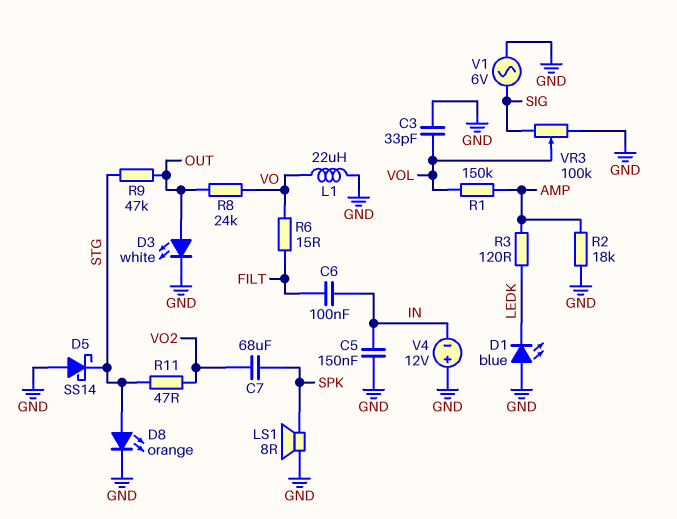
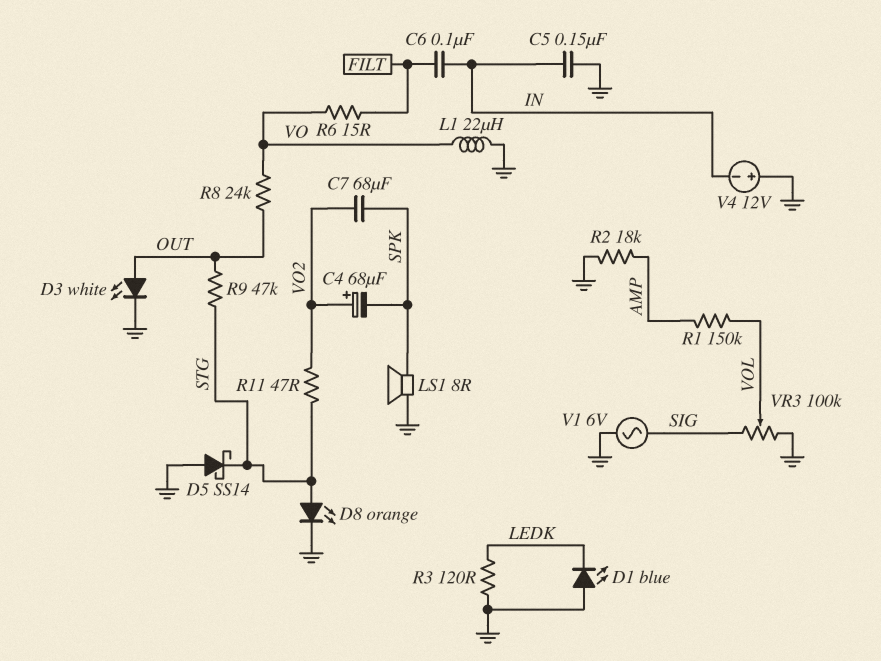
C3: 33pF (GND, VOL) -> none
C4: none -> 68uF (plus VO2, minus SPK)
R3: 120 (AMP, LEDK) -> 120 (GND, LEDK)

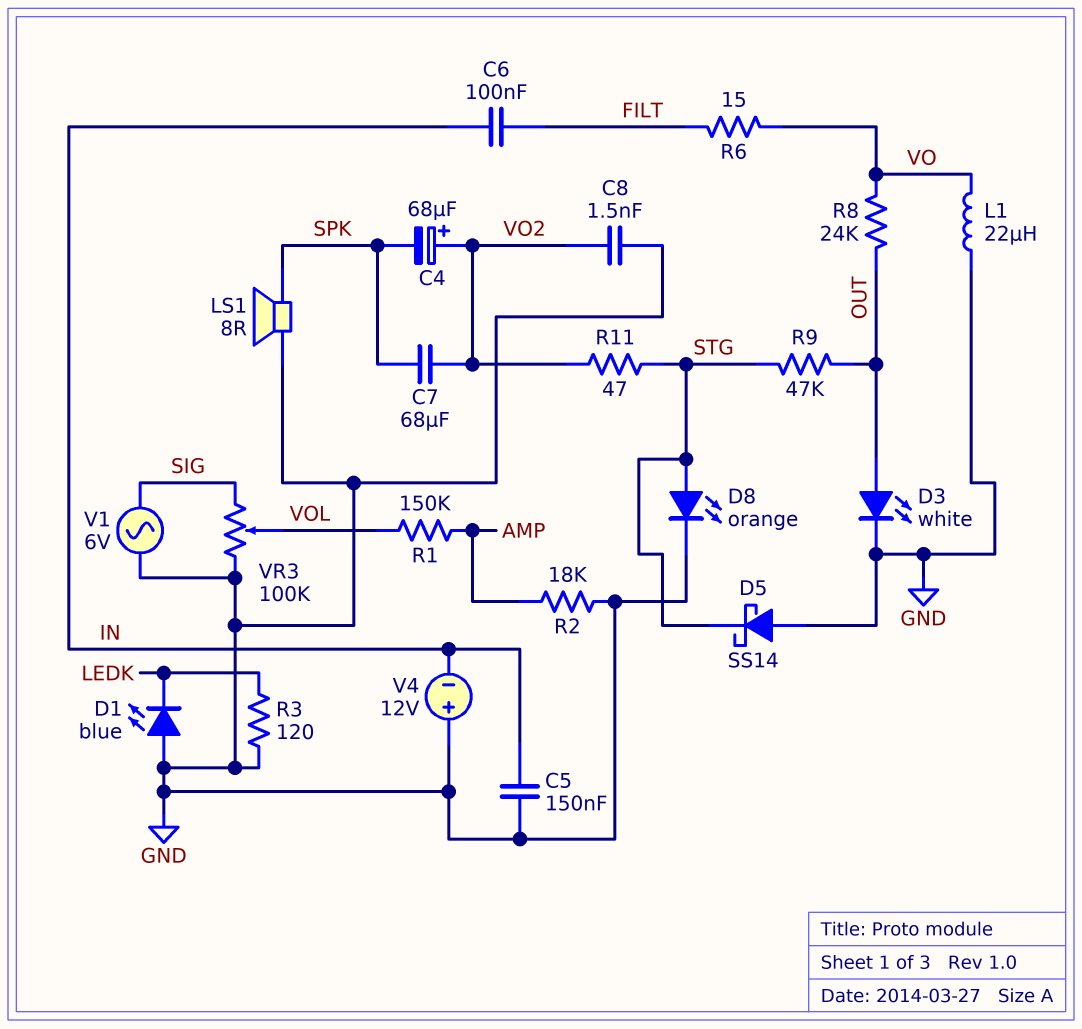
C8: none -> 1.5nF (GND, VO2)

